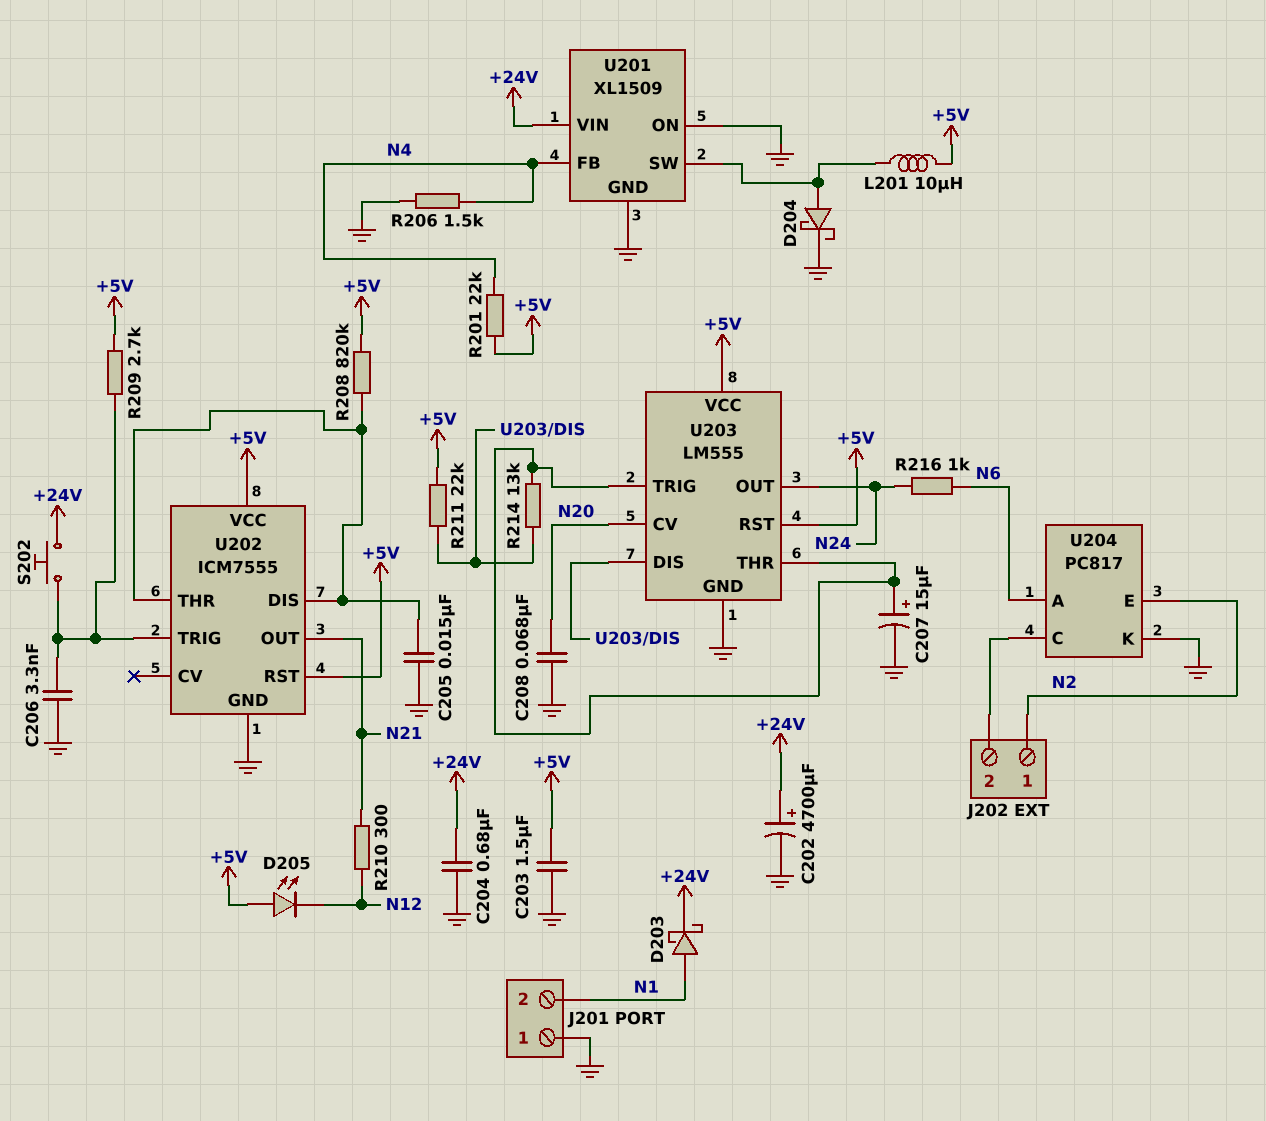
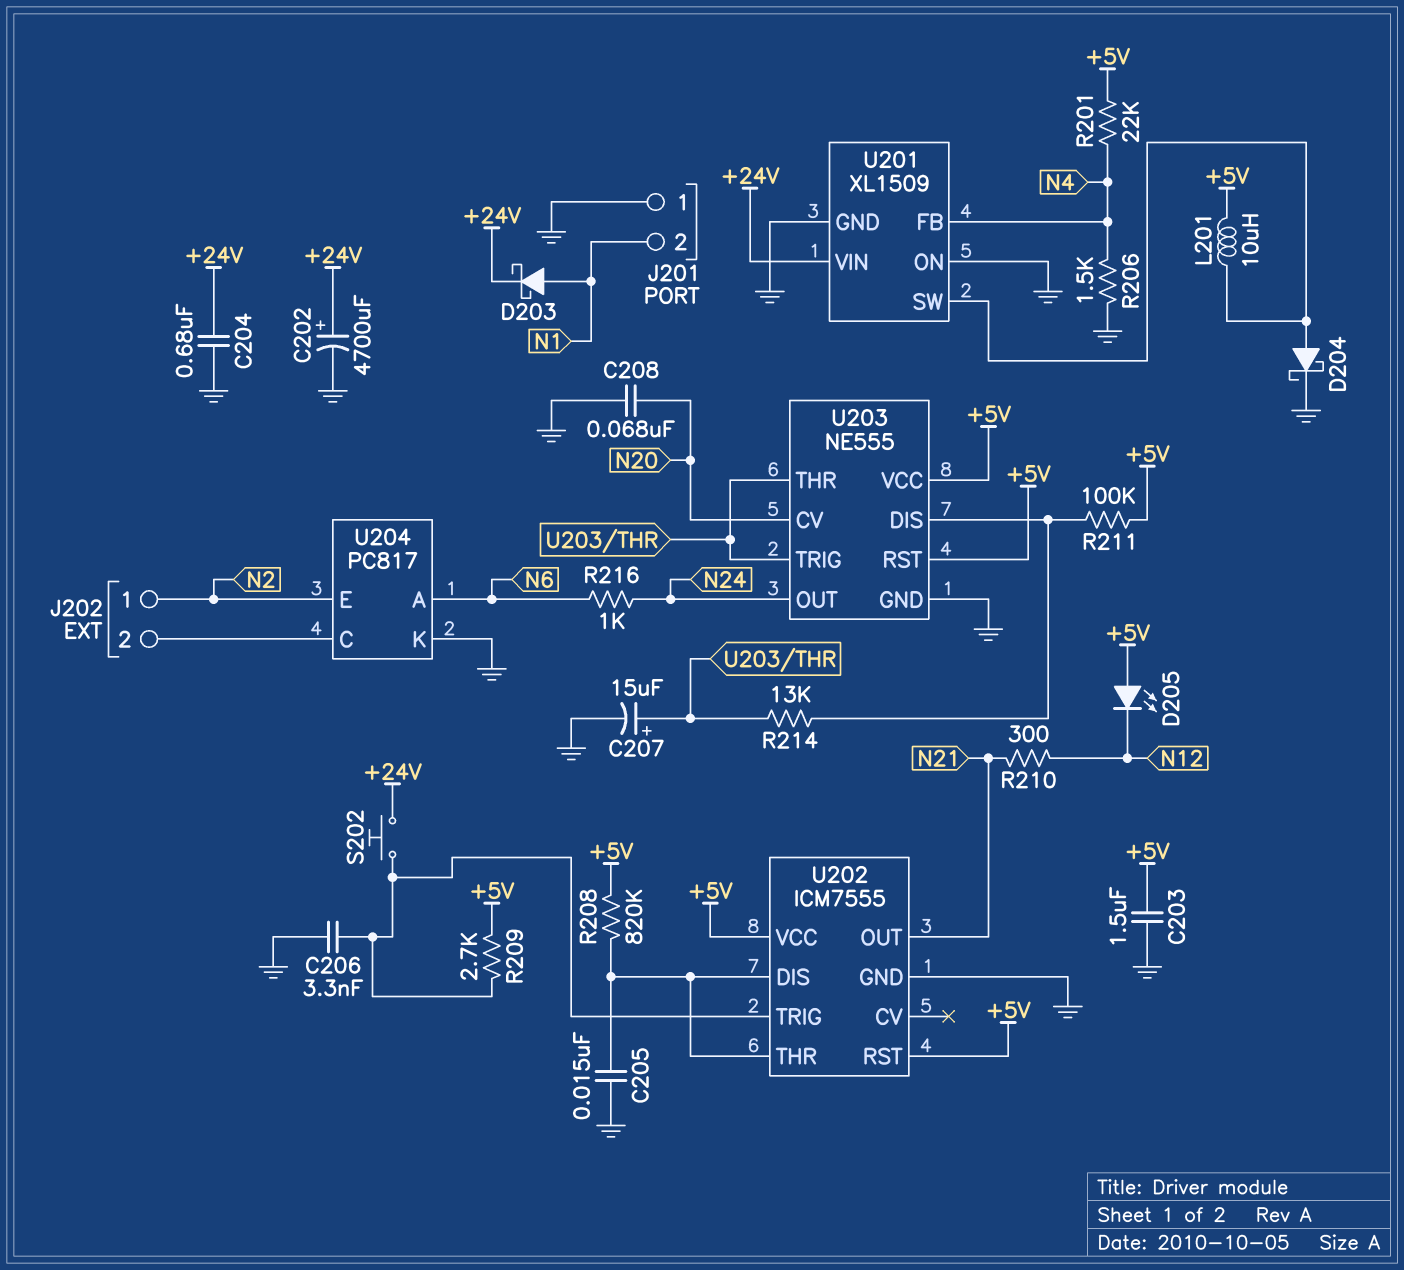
R211: 22k (+5V, U203/DIS) -> 100k (+5V, U203/DIS)
U203: LM555 -> NE555

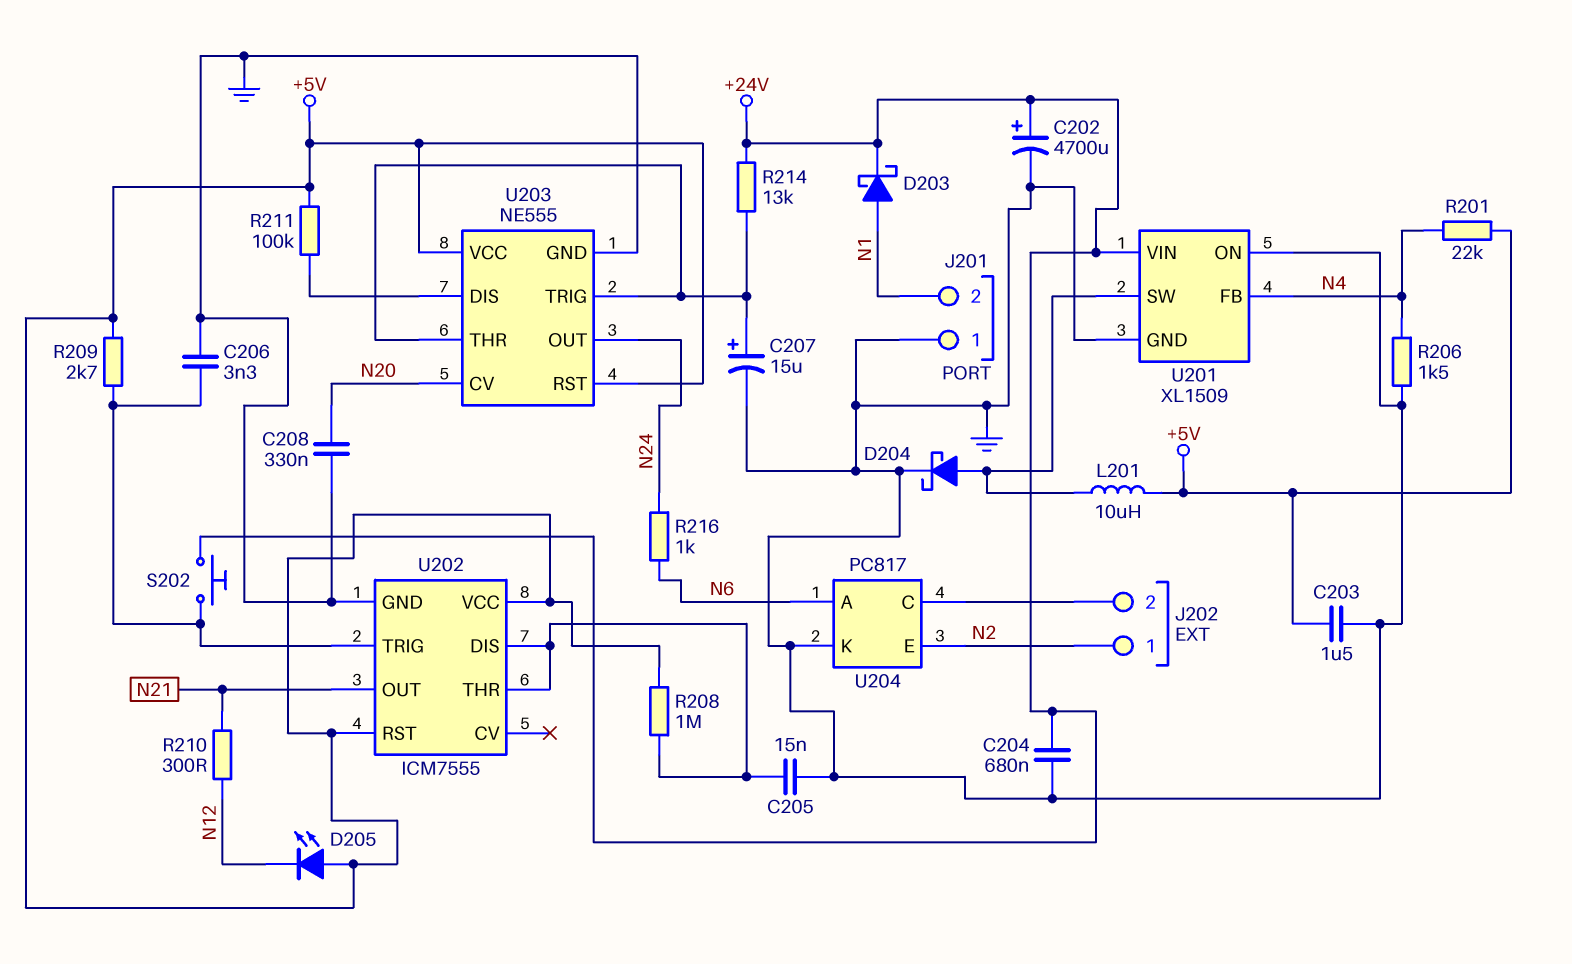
C208: 68nF (GND, N20) -> 330nF (GND, N20)
R208: 820k (+5V, U202/DIS) -> 1M (+5V, U202/DIS)
R214: 13k (U203/DIS, U203/THR) -> 13k (+24V, U203/THR)

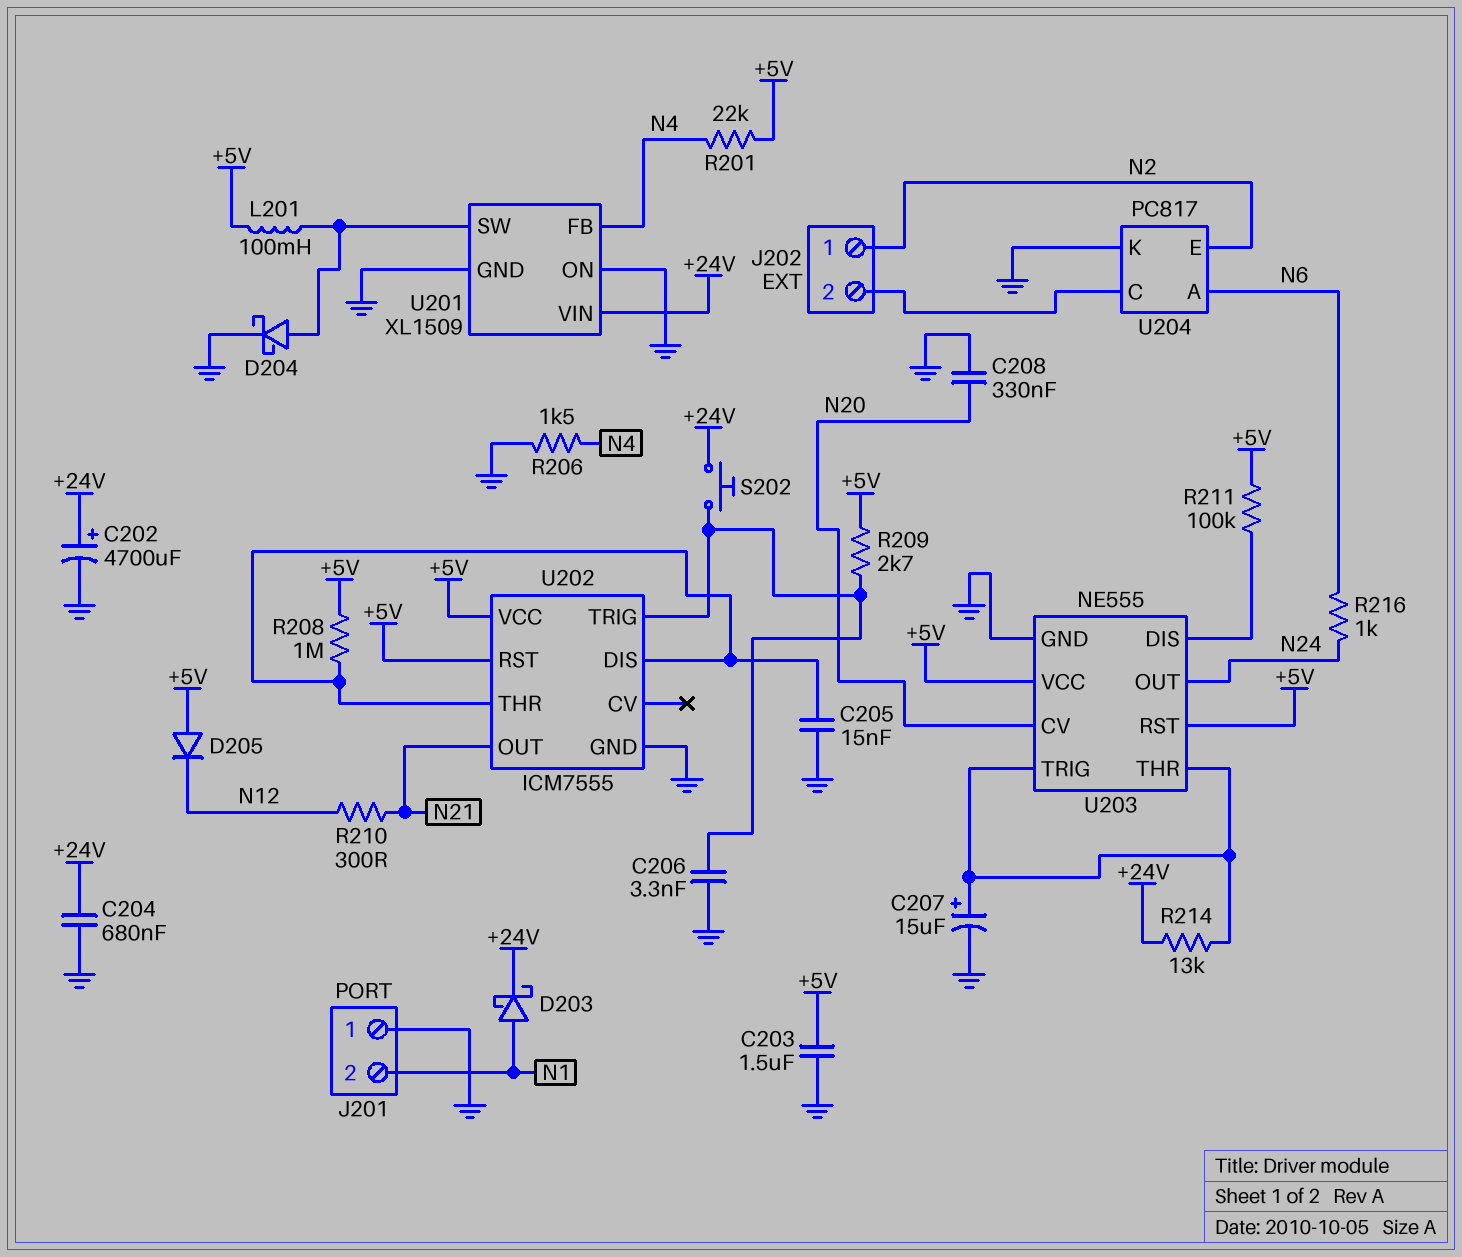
D205: LED (A +5V, K N12) -> diode (A +5V, K N12)
L201: 10uH (+5V, U201/SW) -> 100mH (+5V, U201/SW)

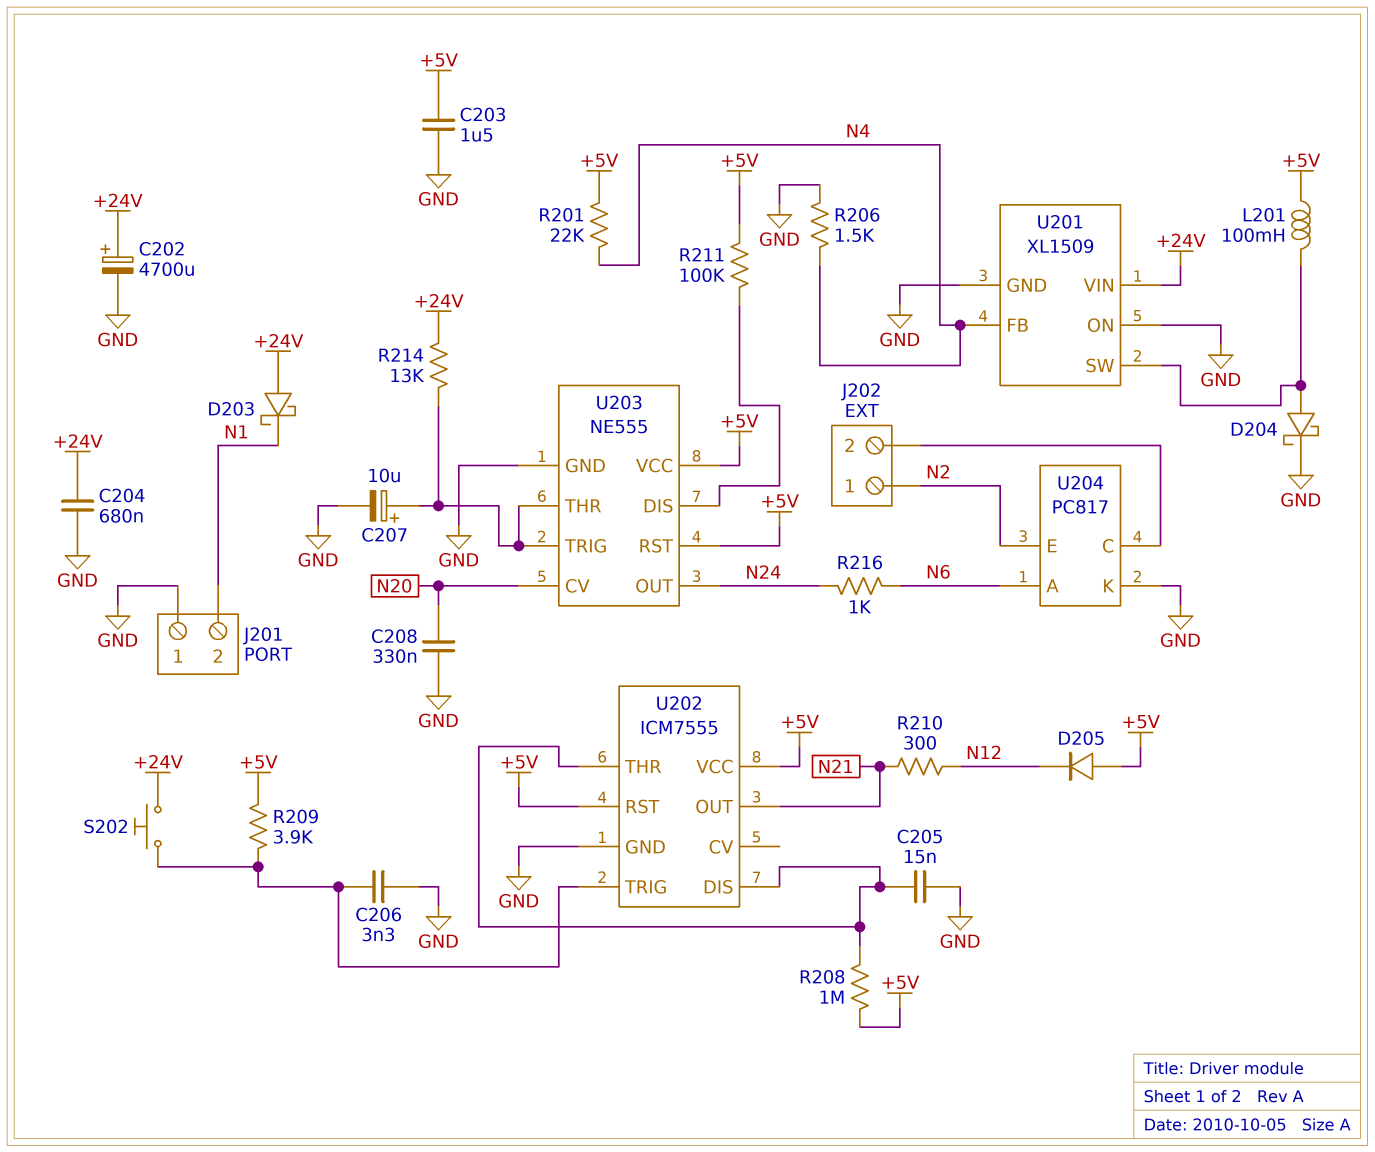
C207: 15uF (plus U203/THR, minus GND) -> 10uF (plus U203/THR, minus GND)
D203: schottky (A N1, K +24V) -> schottky (A +24V, K N1)
R209: 2.7k (+5V, U202/TRIG) -> 3.9k (+5V, U202/TRIG)

